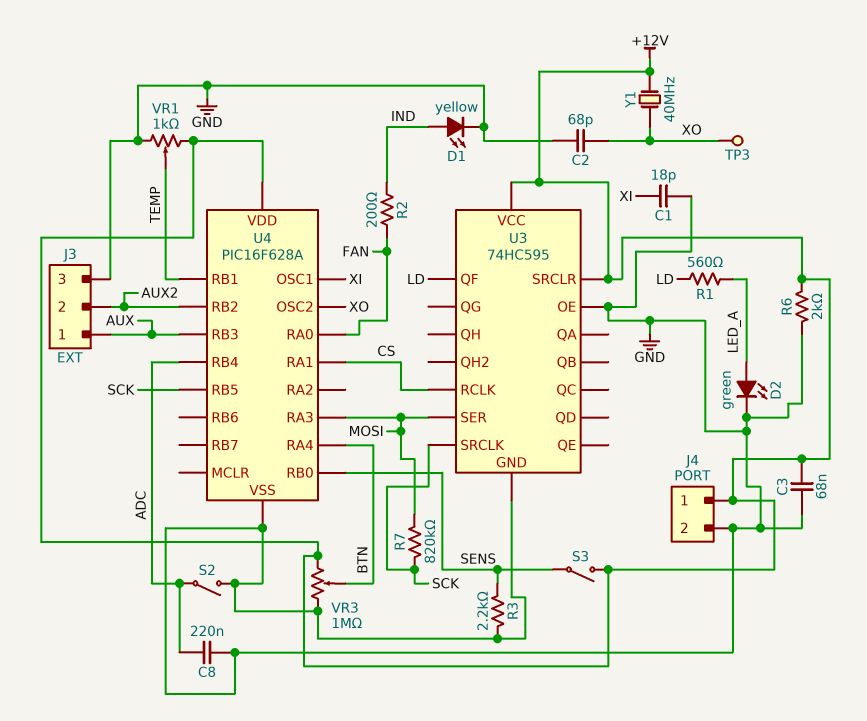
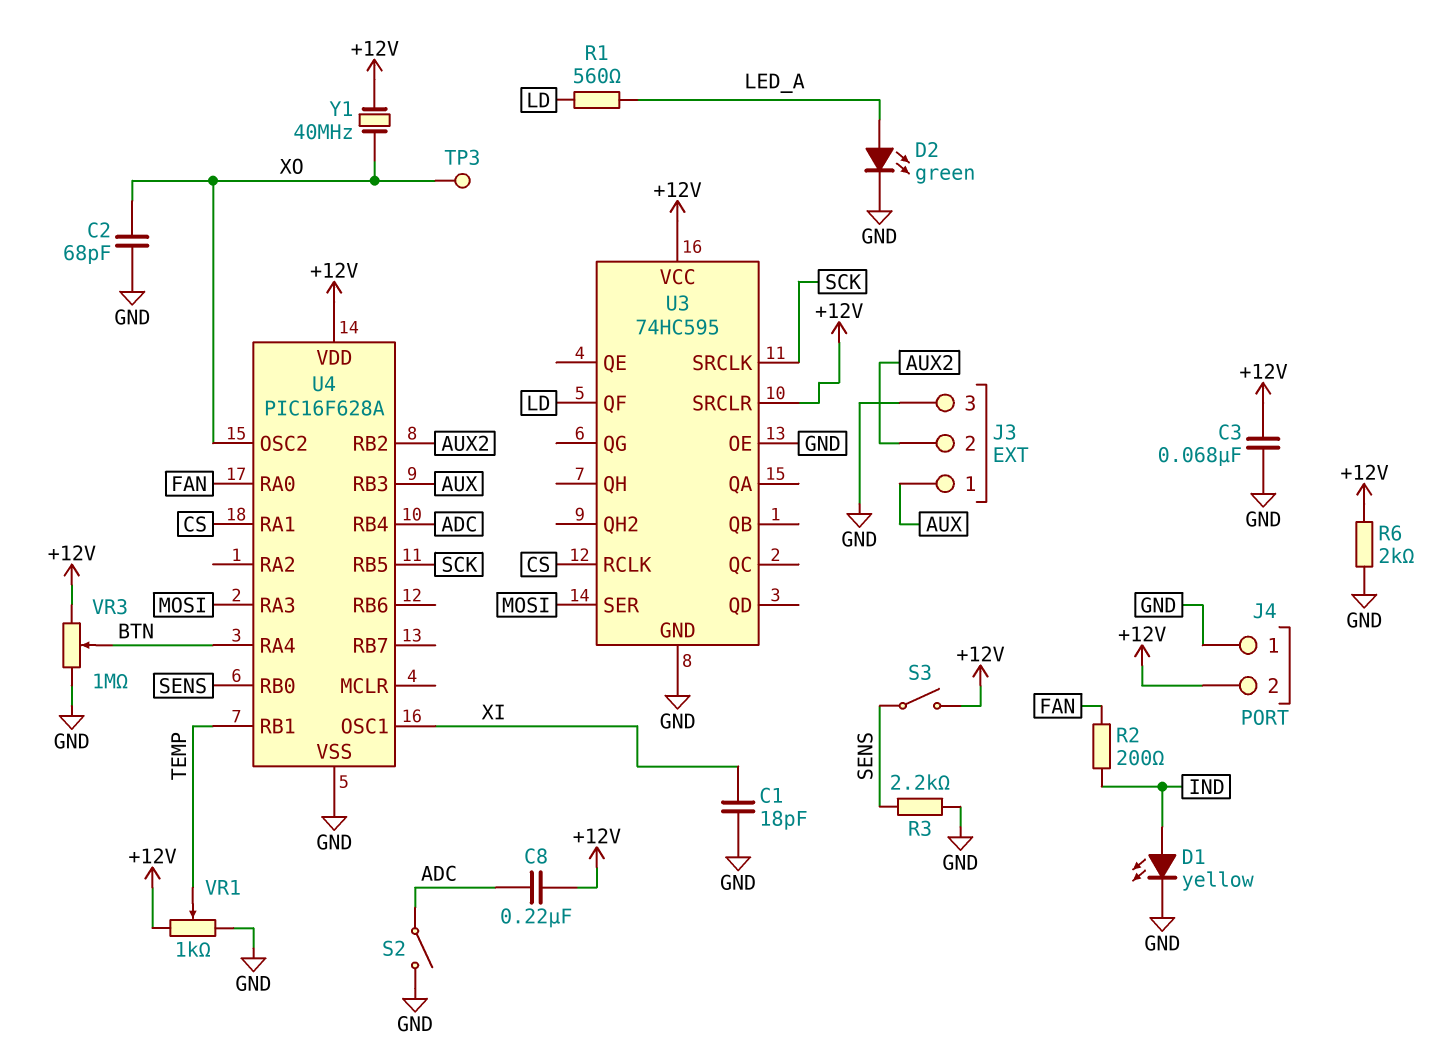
C8: 220nF (ADC, GND) -> 220nF (+12V, ADC)
J4 pin 1: +12V -> GND
J4 pin 2: GND -> +12V
R7: 820k (MOSI, SCK) -> none

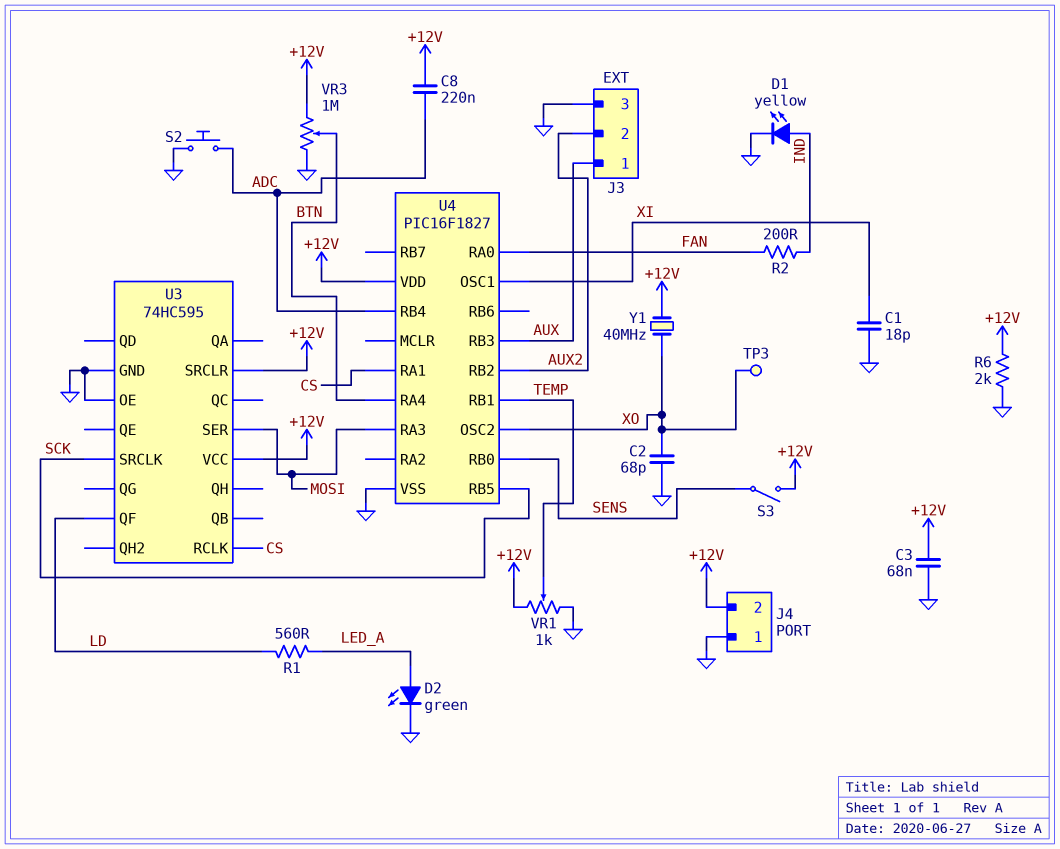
R3: 2.2k (GND, SENS) -> none
S2: switch (ADC, GND) -> button (ADC, GND)
U4: PIC16F628A -> PIC16F1827

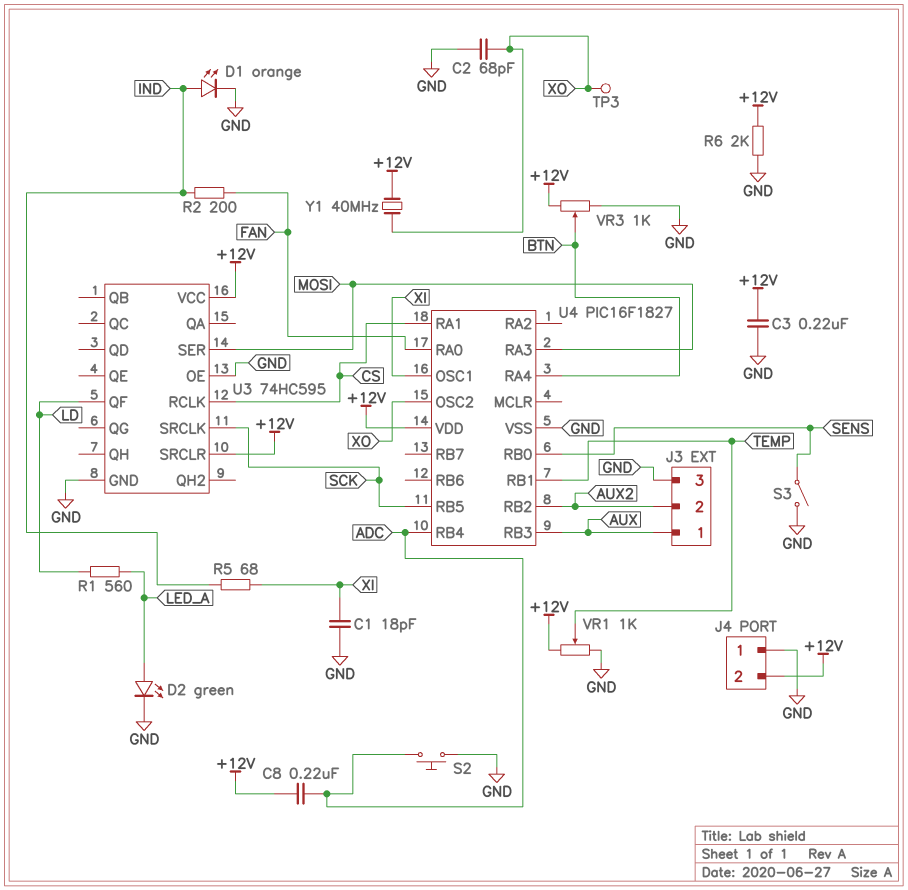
C3: 68nF (+12V, GND) -> 220nF (+12V, GND)
D1: LED yellow (A IND, K GND) -> LED orange (A IND, K GND)
R5: none -> 68 (IND, XI)
S3: switch (+12V, SENS) -> switch (GND, SENS)
VR3: 1M (+12V, GND, wiper BTN) -> 1k (+12V, GND, wiper BTN)

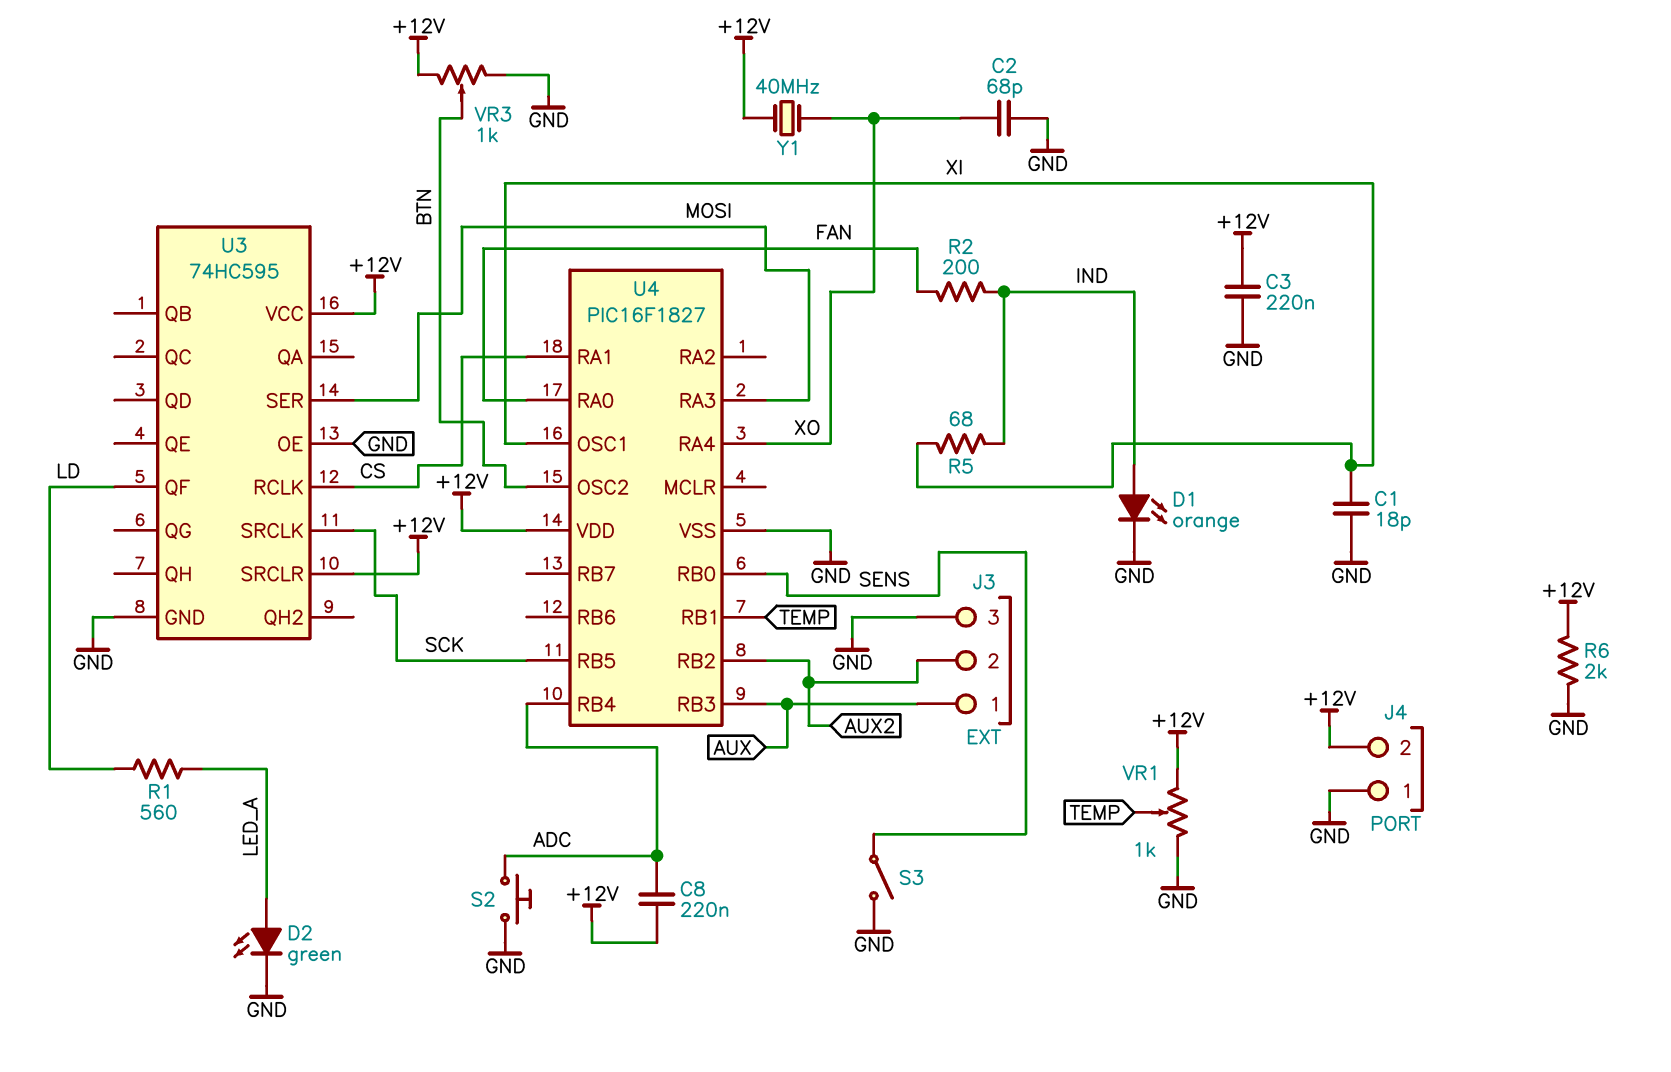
TP3: test point (XO) -> none
U4 pin OSC2: XO -> BTN
U4 pin RA4: BTN -> XO

